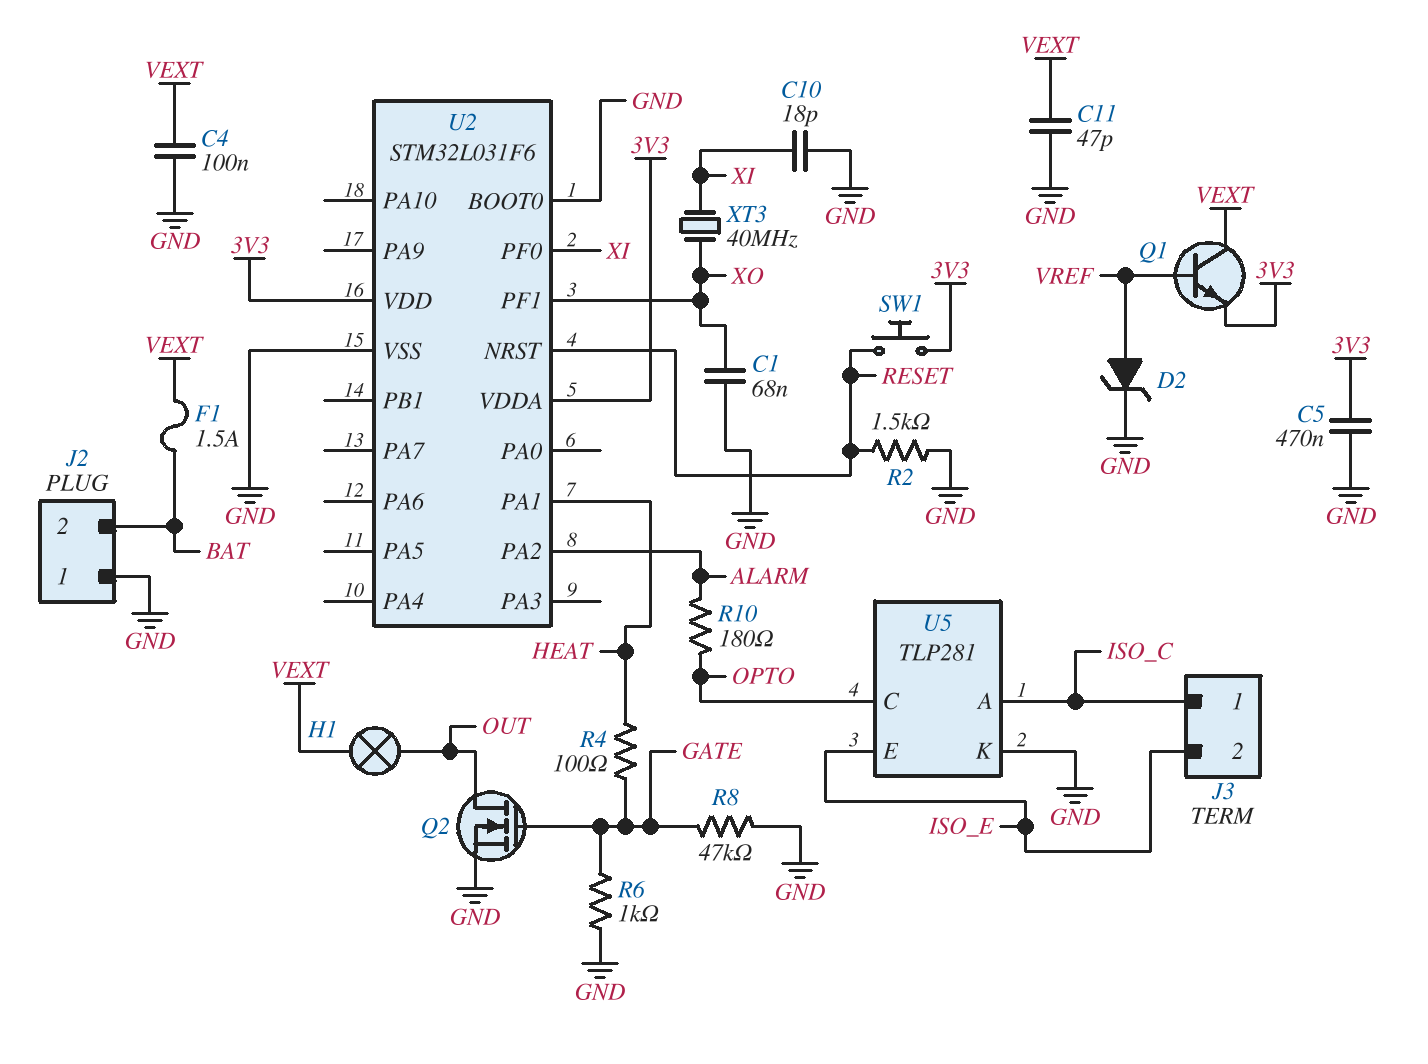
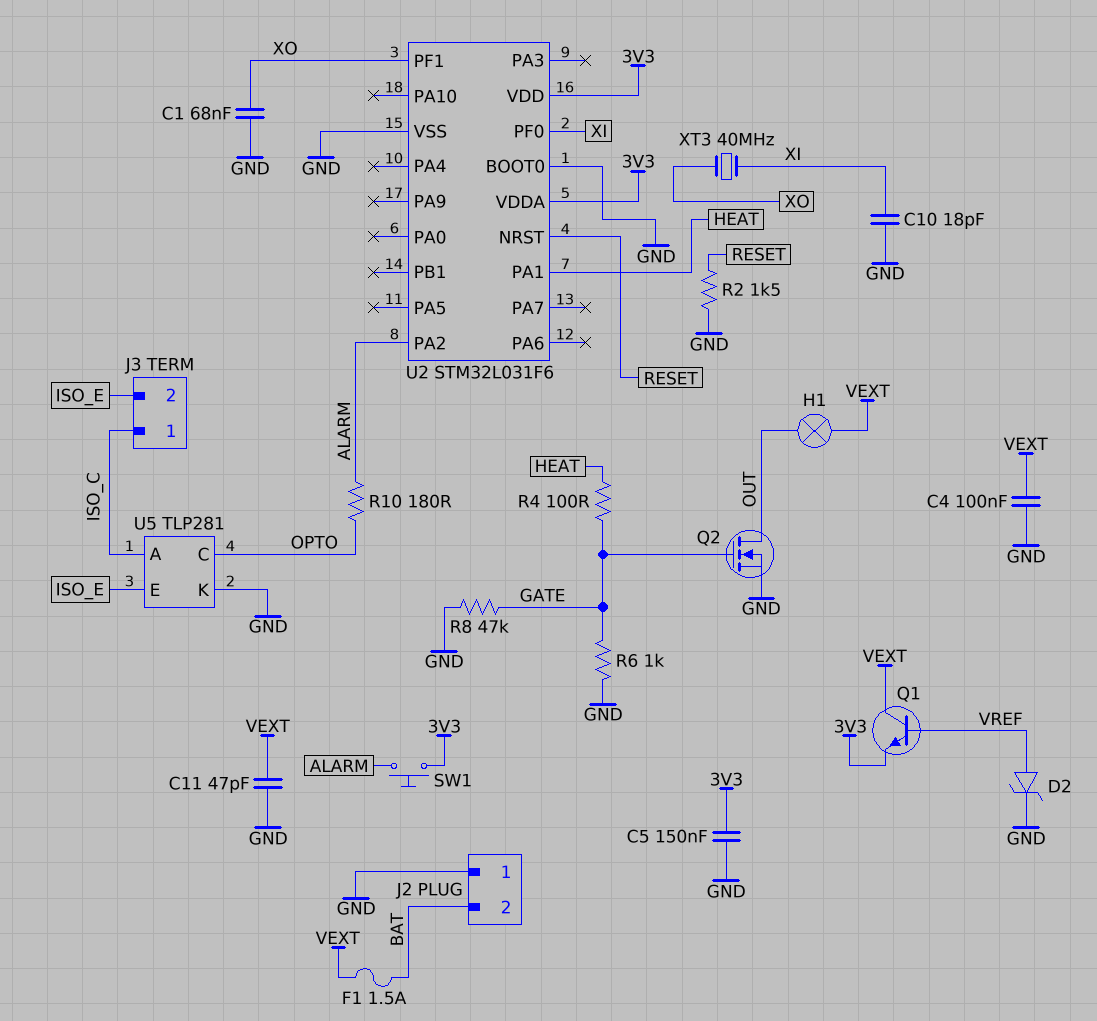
C5: 470nF (3V3, GND) -> 150nF (3V3, GND)
SW1: button (3V3, RESET) -> button (3V3, ALARM)

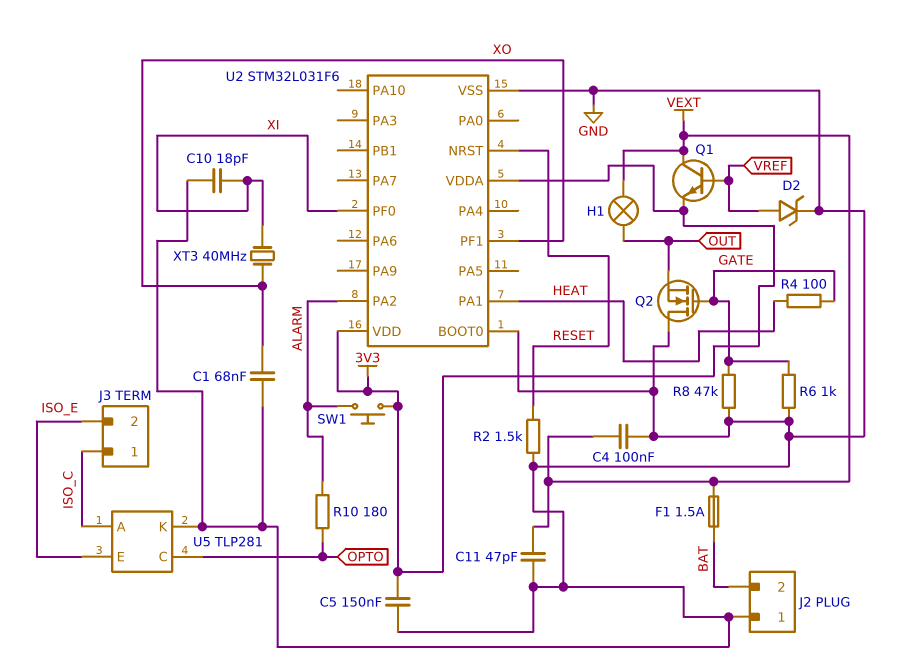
Q2: NMOS (G GATE, D OUT, S GND) -> NMOS (G GATE, D GND, S OUT)

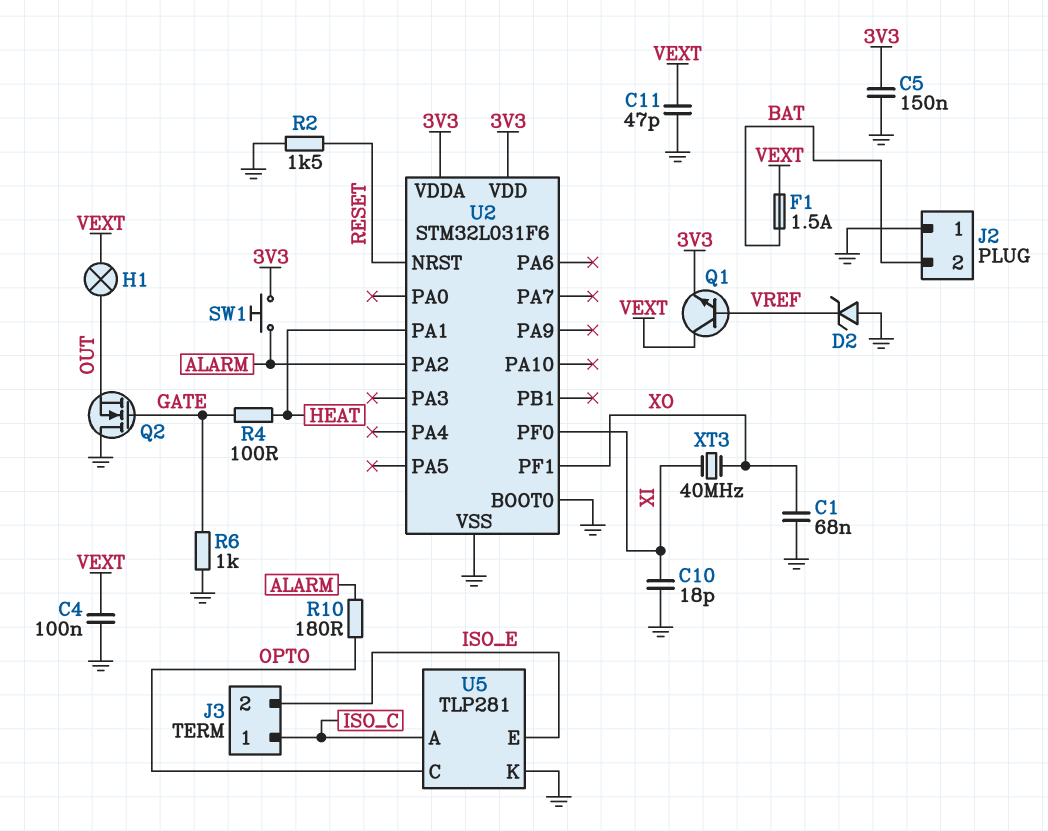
D2: zener (A VREF, K GND) -> zener (A GND, K VREF)
R8: 47k (GATE, GND) -> none

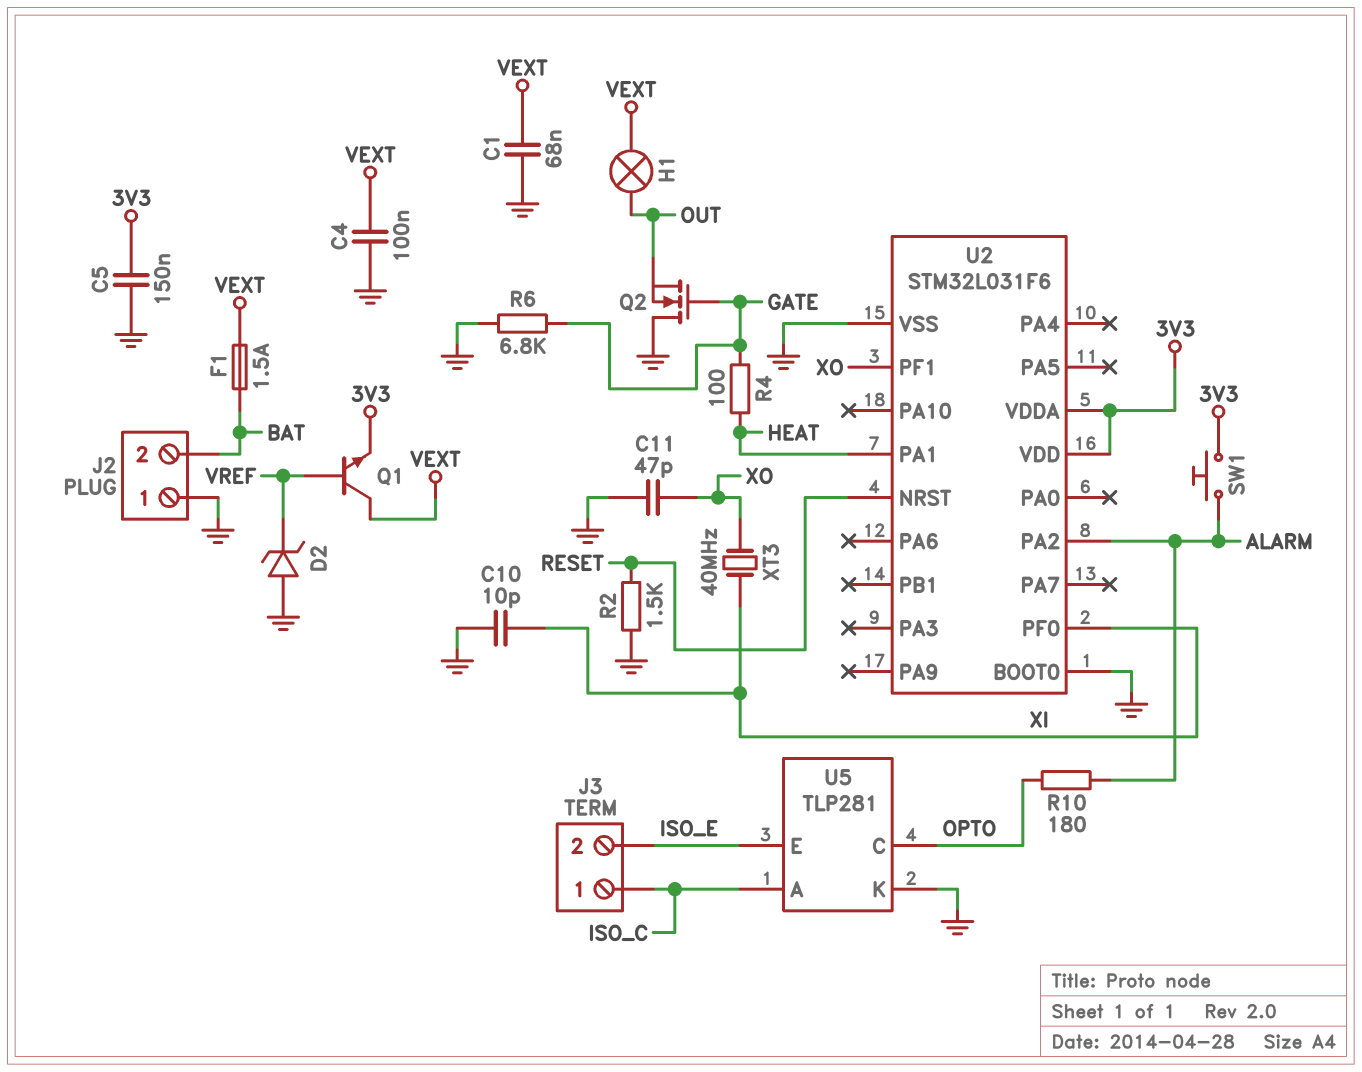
C1: 68nF (GND, XO) -> 68nF (GND, VEXT)
C10: 18pF (GND, XI) -> 10pF (GND, XI)
C11: 47pF (GND, VEXT) -> 47pF (GND, XO)
R6: 1k (GATE, GND) -> 6.8k (GATE, GND)

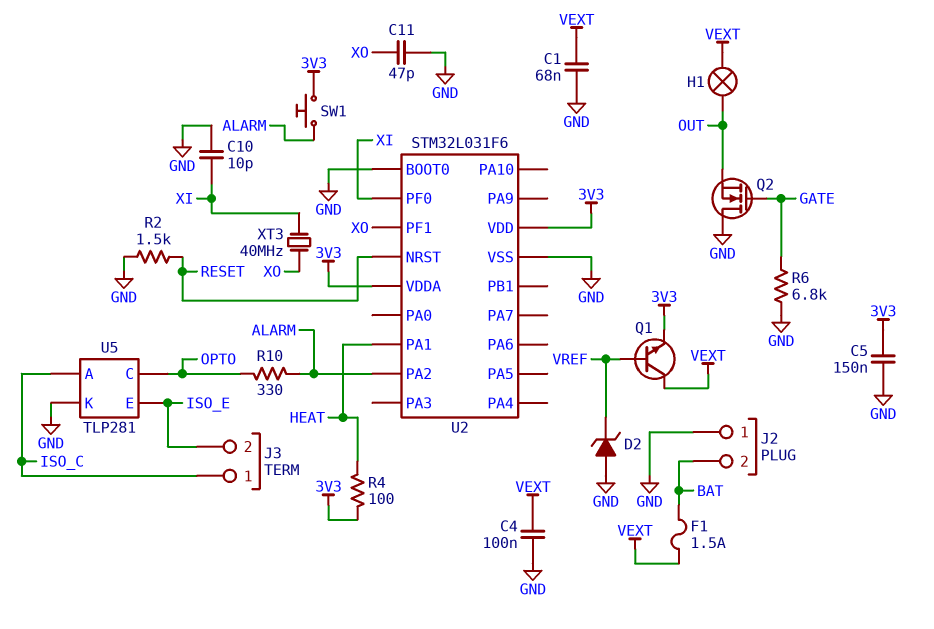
R4: 100 (GATE, HEAT) -> 100 (3V3, HEAT)
R10: 180 (ALARM, OPTO) -> 330 (ALARM, OPTO)

